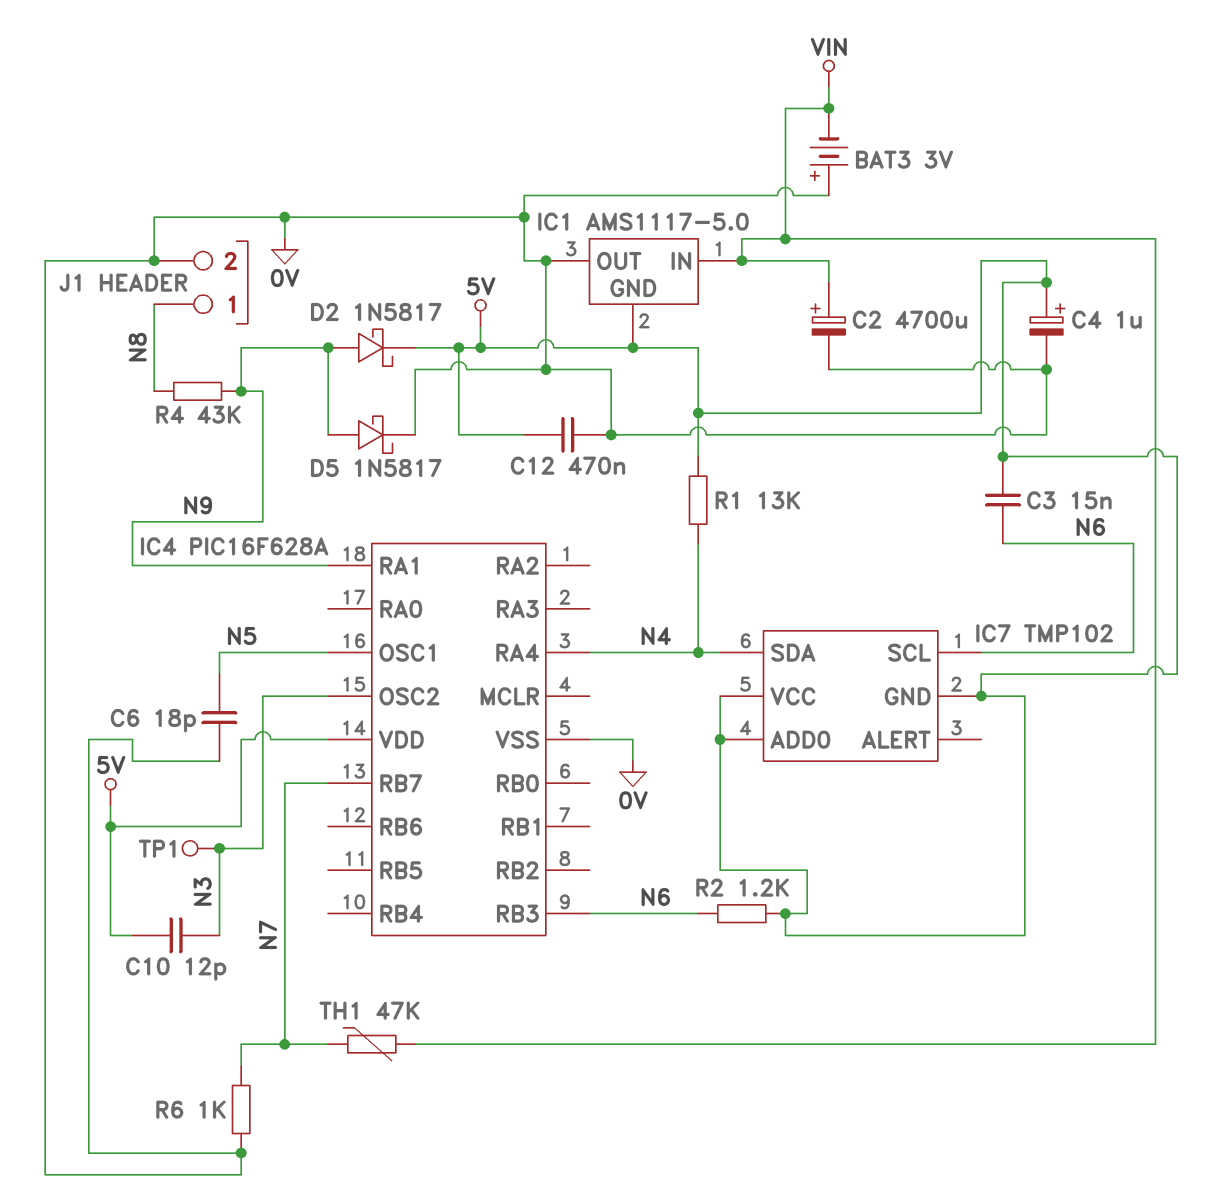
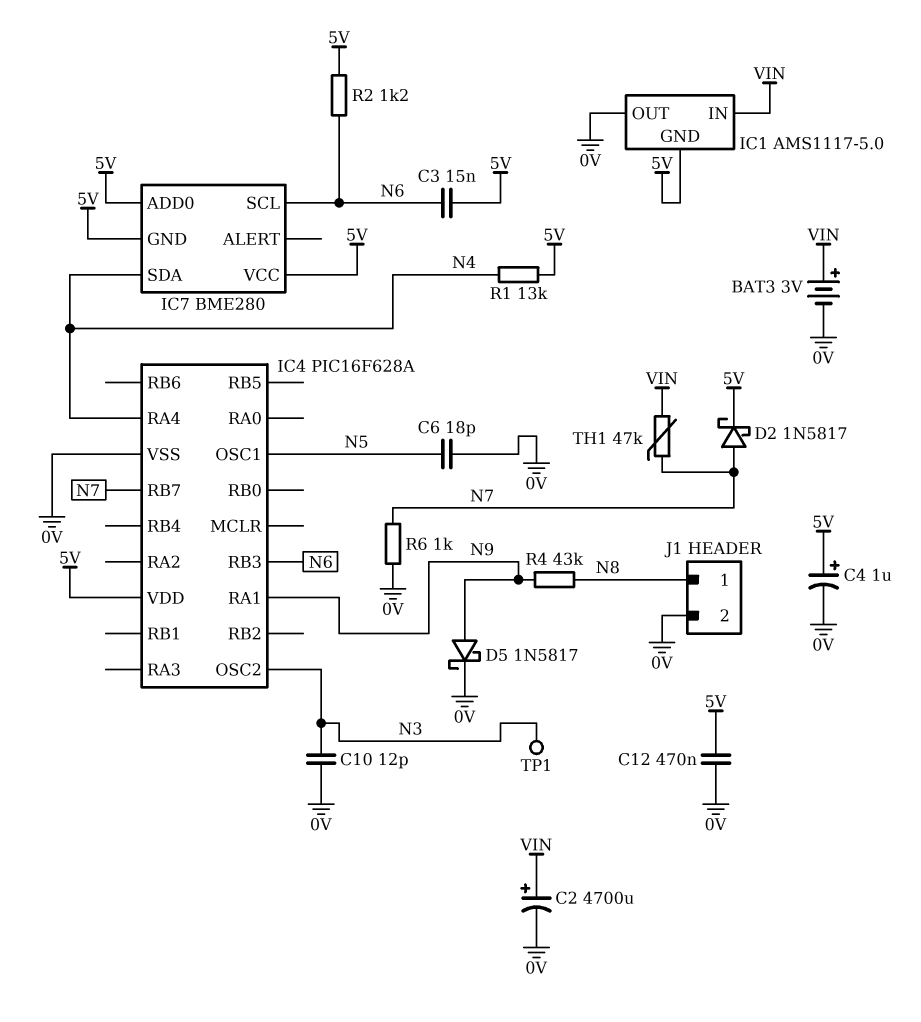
BAT3: 3V (plus 0V, minus VIN) -> 3V (plus VIN, minus 0V)
C10: 12pF (5V, N3) -> 12pF (0V, N3)
D2: schottky 1N5817 (A N9, K 5V) -> schottky 1N5817 (A N7, K 5V)
IC7: TMP102 -> BME280

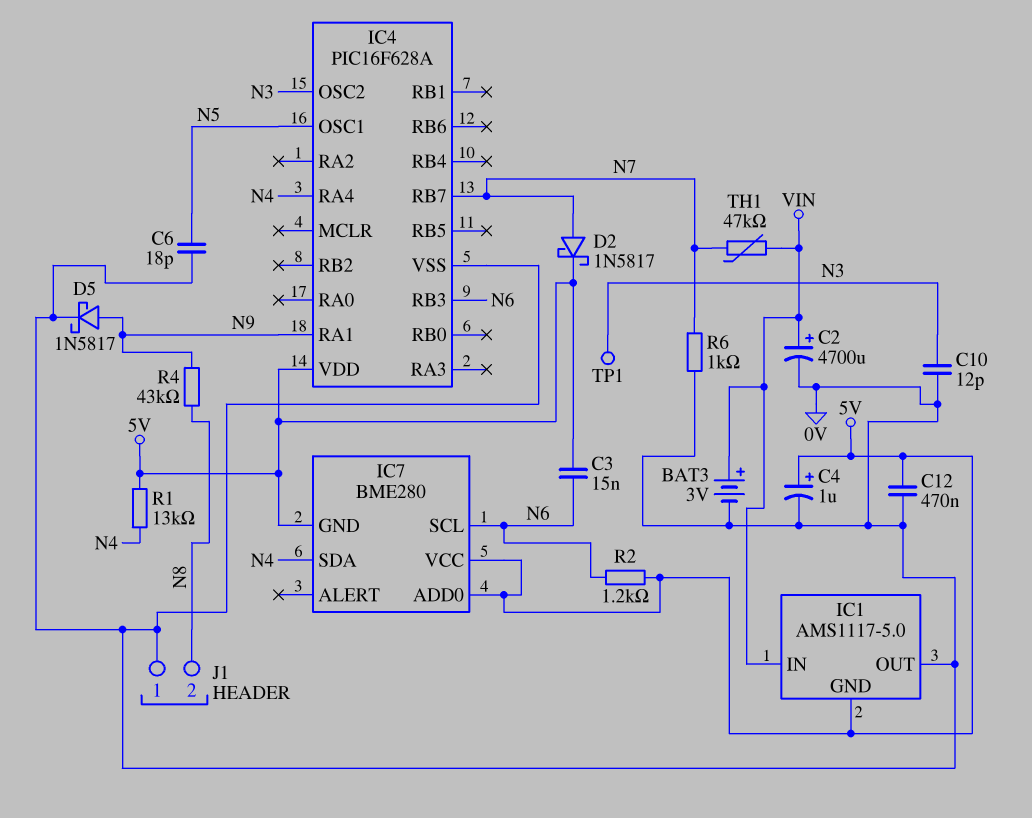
J1 pin 1: N8 -> 0V
J1 pin 2: 0V -> N8

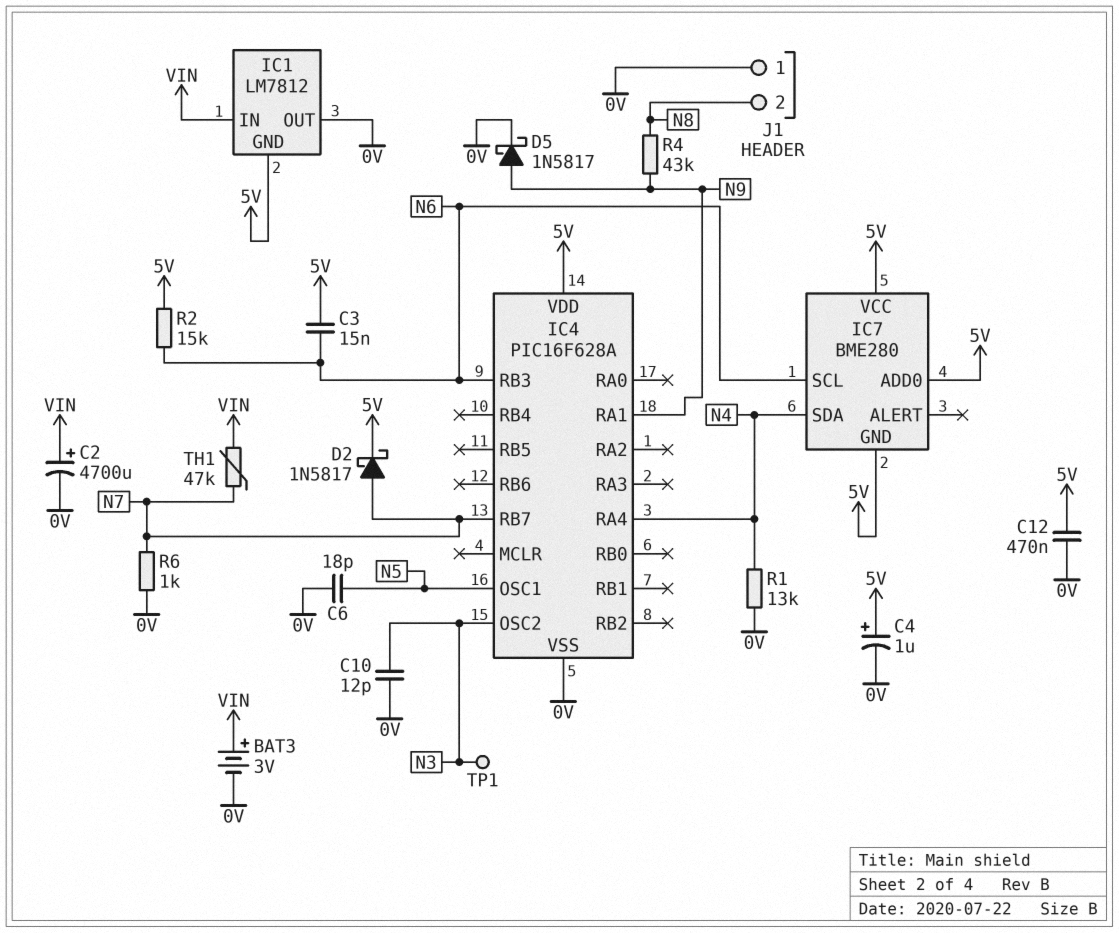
IC1: AMS1117-5.0 -> LM7812
R1: 13k (5V, N4) -> 13k (0V, N4)
R2: 1.2k (5V, N6) -> 15k (5V, N6)

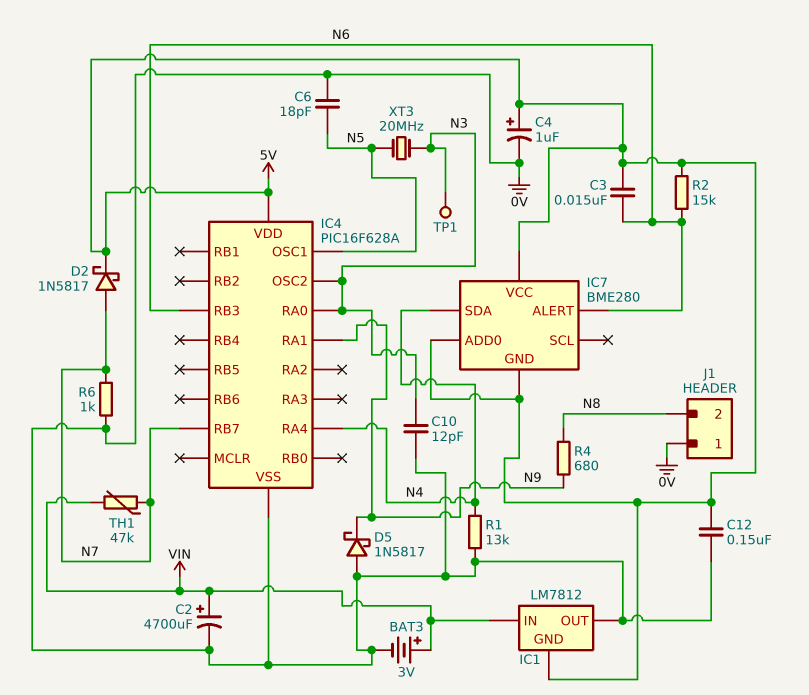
C12: 470nF (0V, 5V) -> 150nF (0V, 5V)
D5: schottky 1N5817 (A N9, K 0V) -> schottky 1N5817 (A 0V, K N9)
IC4 pin RA0: none -> N3
IC7 pin ALERT: none -> N6
IC7 pin SCL: N6 -> none
R4: 43k (N8, N9) -> 680 (N8, N9)
XT3: none -> 20MHz (N3, N5)

